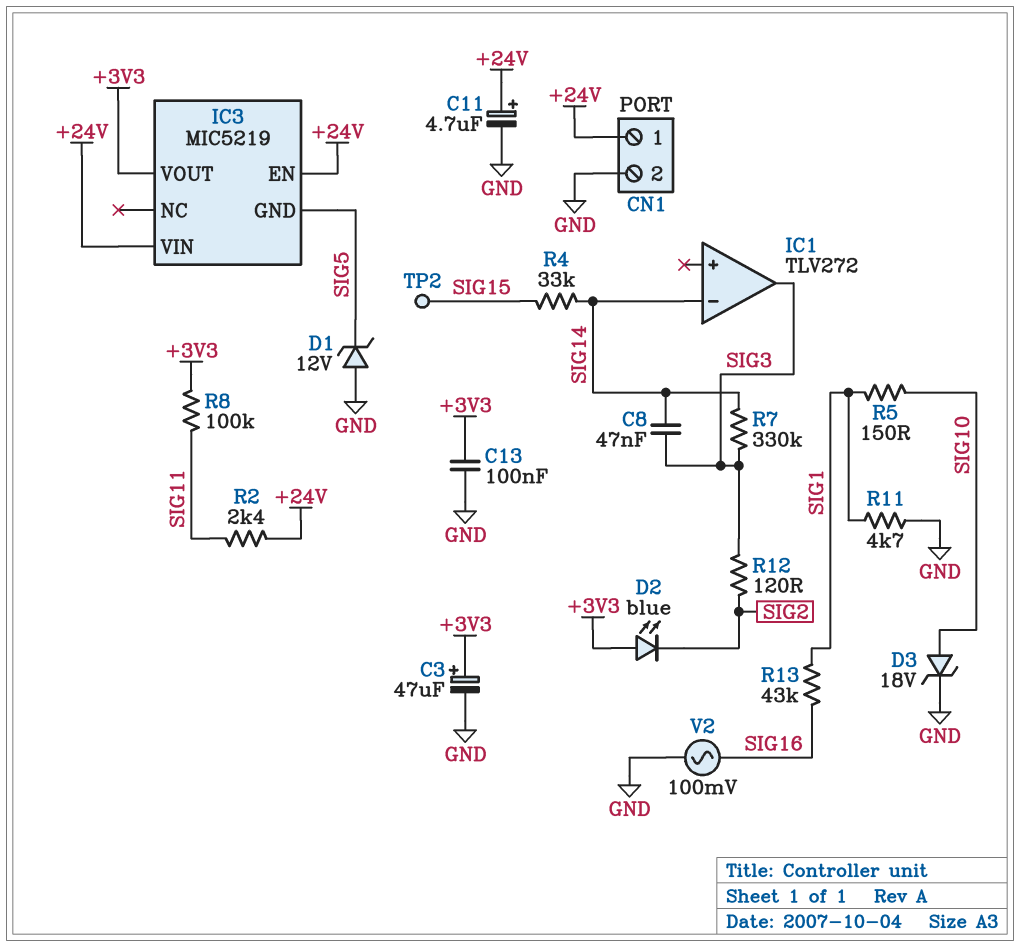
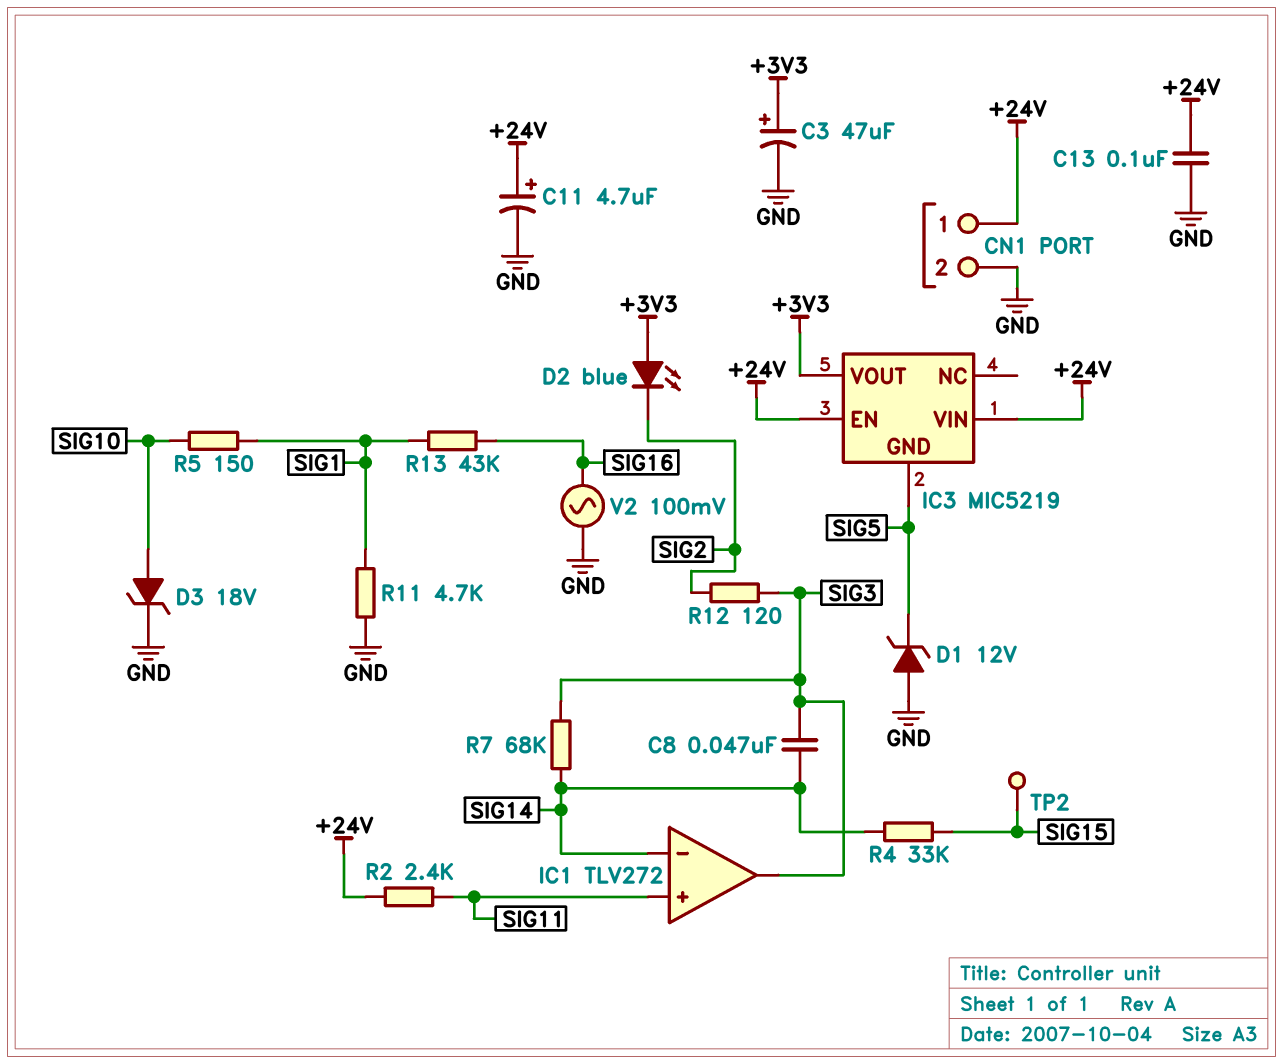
C13: 100nF (+3V3, GND) -> 100nF (+24V, GND)
IC1 pin in+: none -> SIG11
R7: 330k (SIG3, SIG14) -> 68k (SIG3, SIG14)
R8: 100k (+3V3, SIG11) -> none

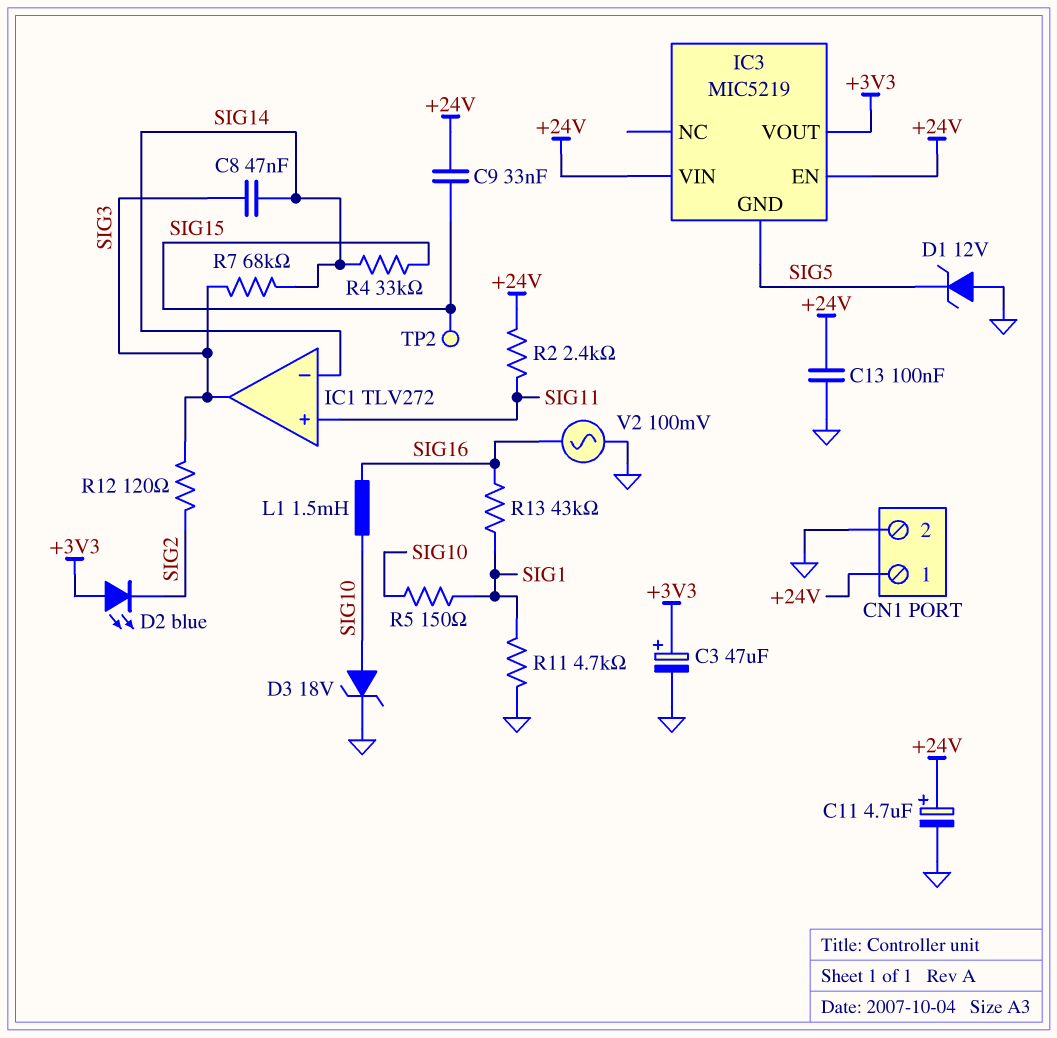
C9: none -> 33nF (+24V, SIG15)
L1: none -> 1.5mH (SIG10, SIG16)

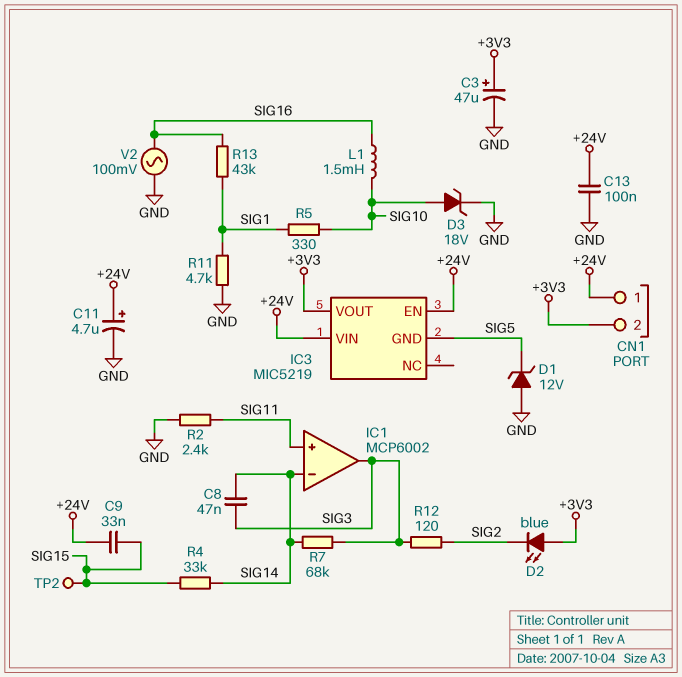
CN1 pin 2: GND -> +3V3
IC1: TLV272 -> MCP6002
R2: 2.4k (+24V, SIG11) -> 2.4k (GND, SIG11)
R5: 150 (SIG1, SIG10) -> 330 (SIG1, SIG10)

